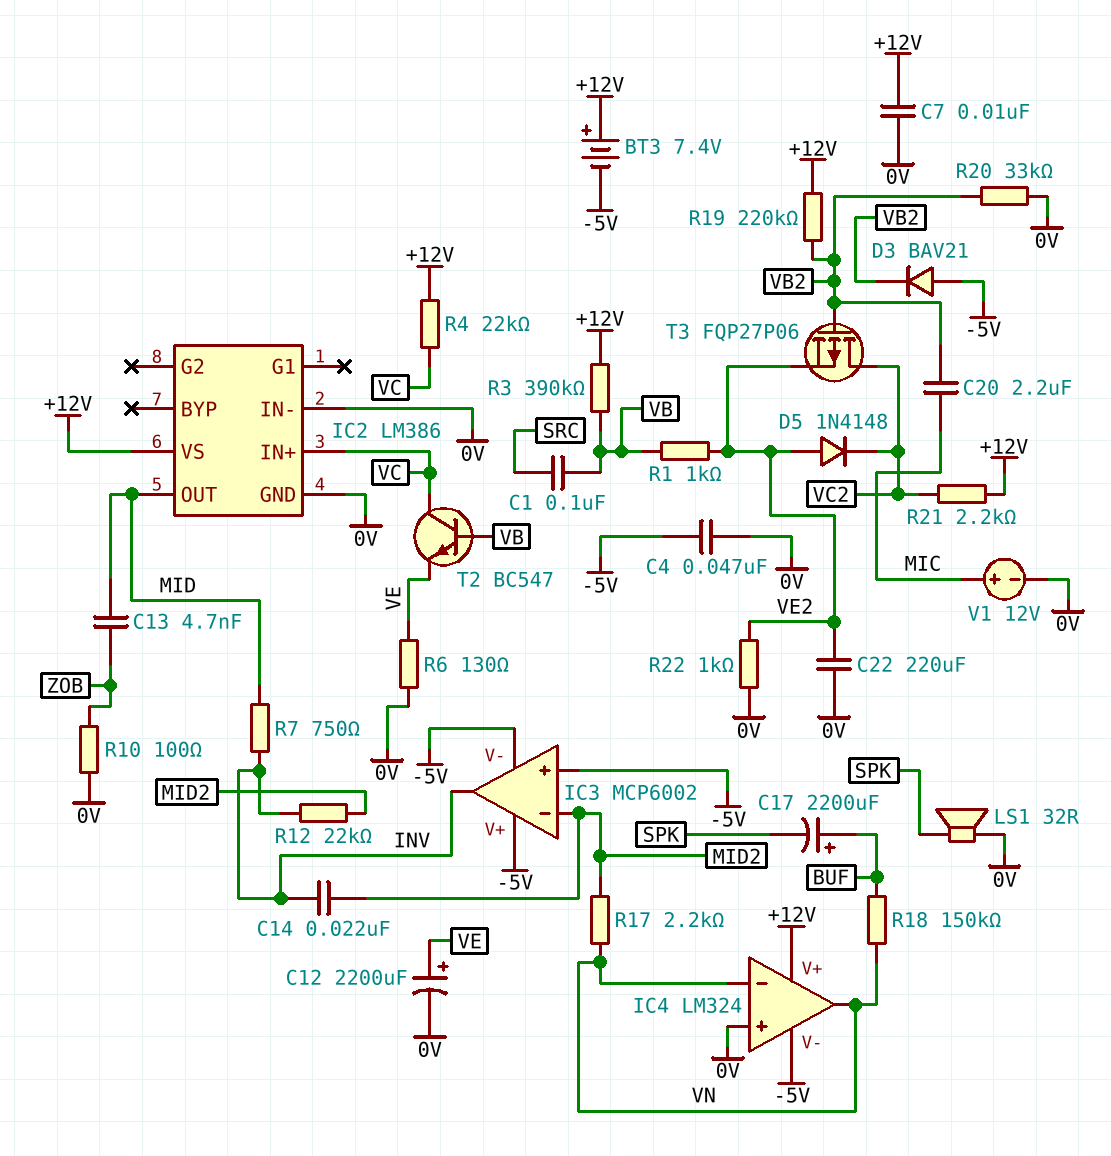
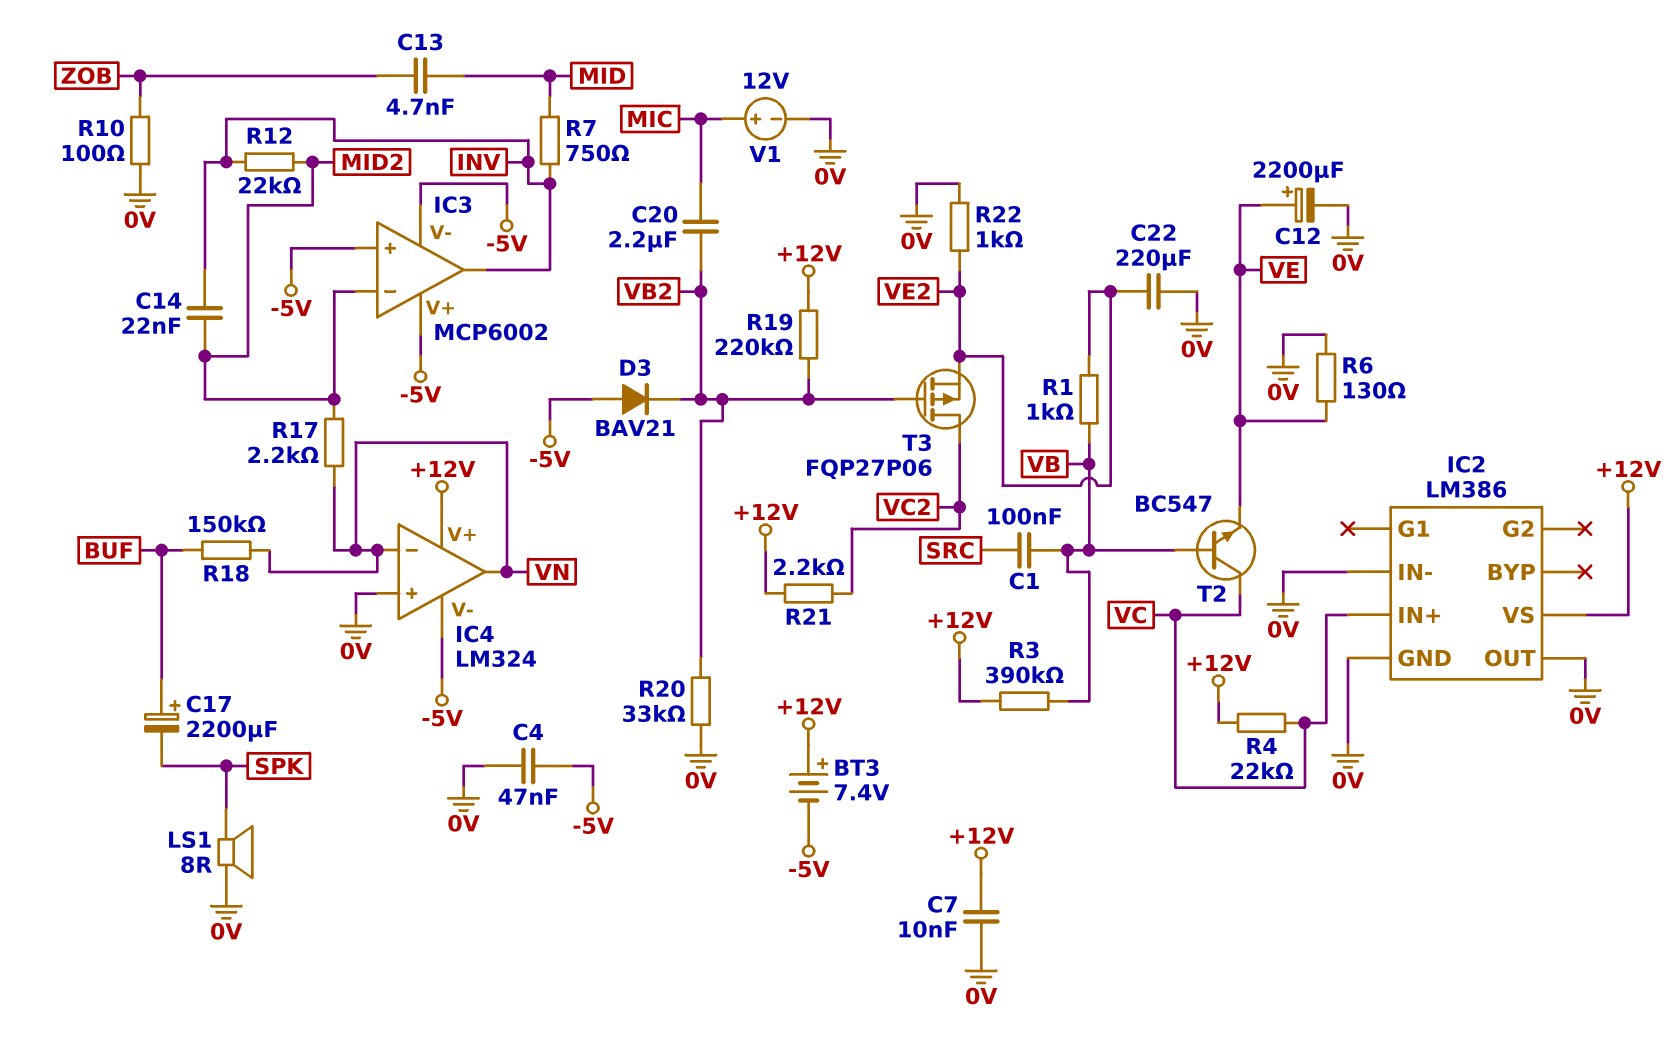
D5: diode 1N4148 (A VE2, K VC2) -> none
IC2 pin OUT: MID -> 0V
LS1: speaker 32R (0V, SPK) -> speaker 8R (0V, SPK)

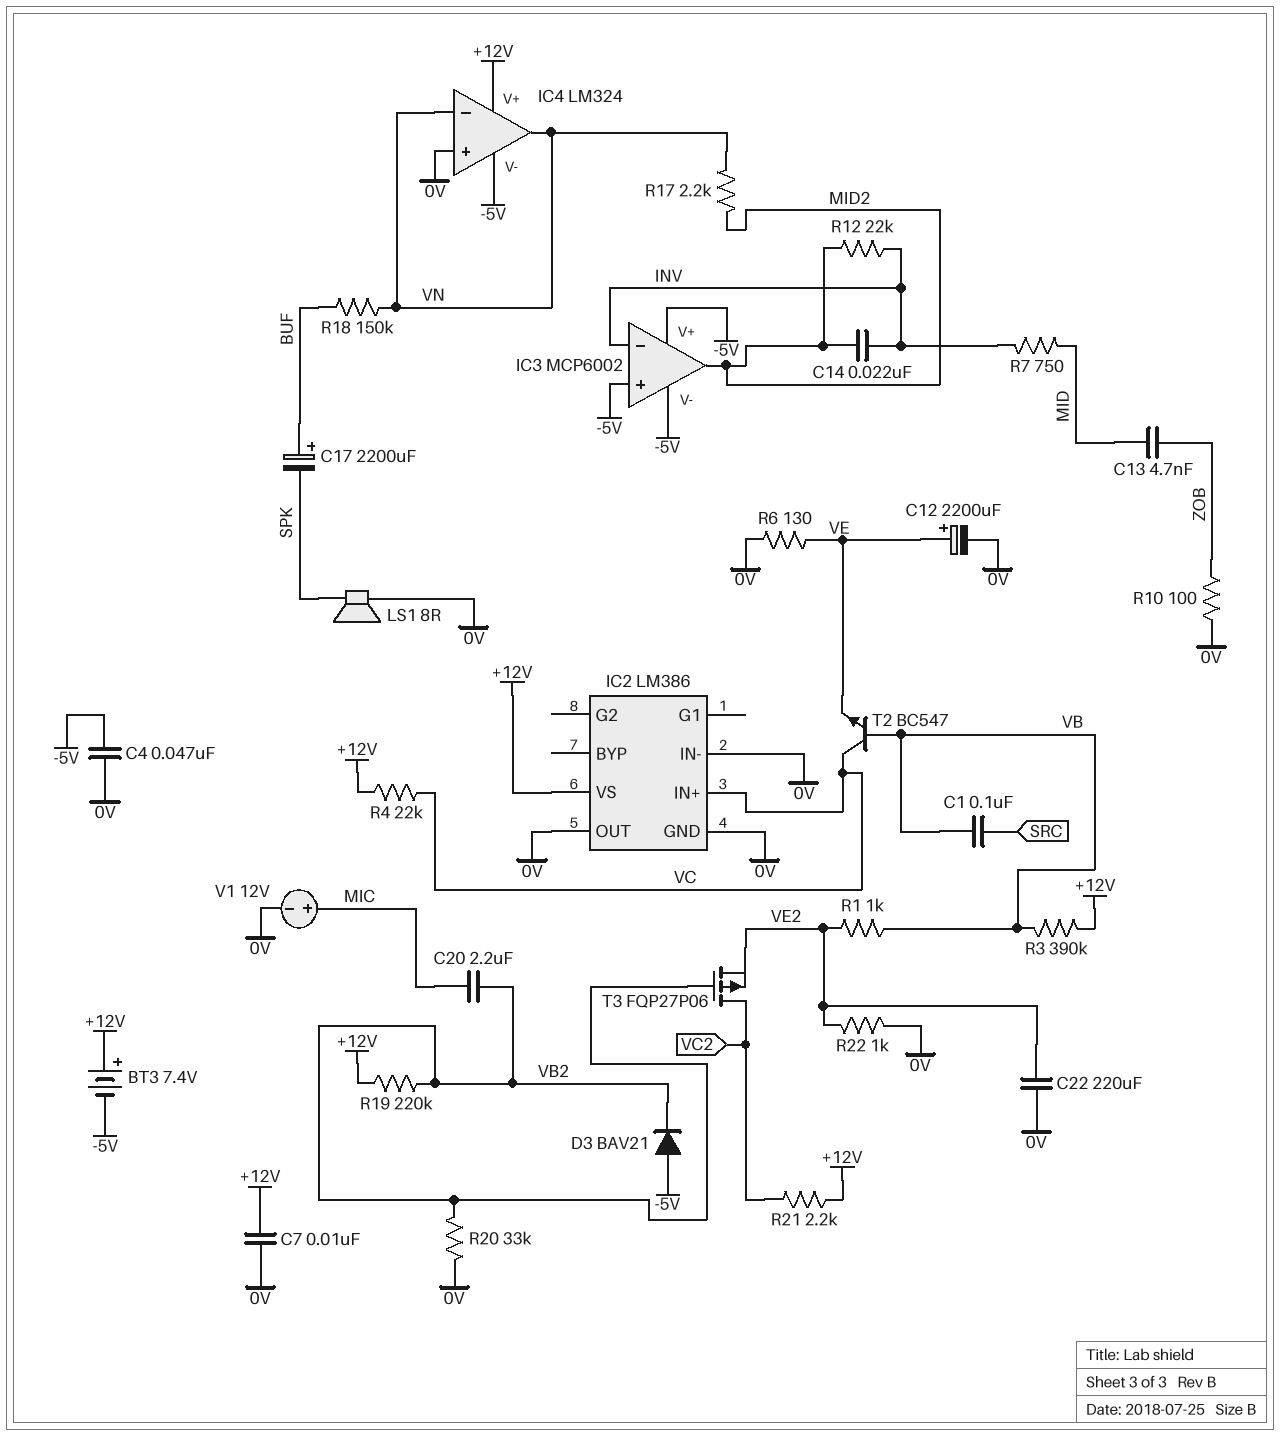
IC3 pin in-: MID2 -> INV
IC3 pin out: INV -> MID2

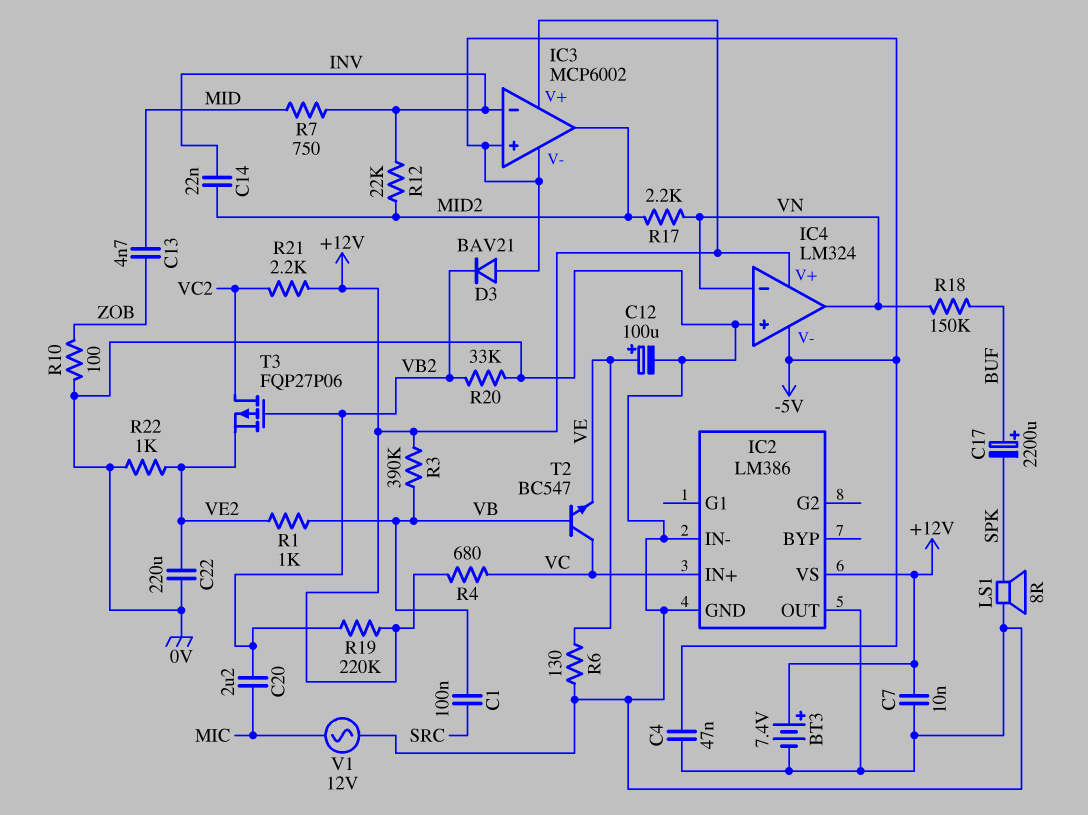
BT3: 7.4V (plus +12V, minus -5V) -> 7.4V (plus +12V, minus 0V)
C12: 2200uF (plus VE, minus 0V) -> 100uF (plus VE, minus 0V)
IC3 pin V+: -5V -> +12V
R4: 22k (+12V, VC) -> 680 (+12V, VC)
V1: 12V (plus MIC, minus 0V) -> AC 12V (0V, MIC)

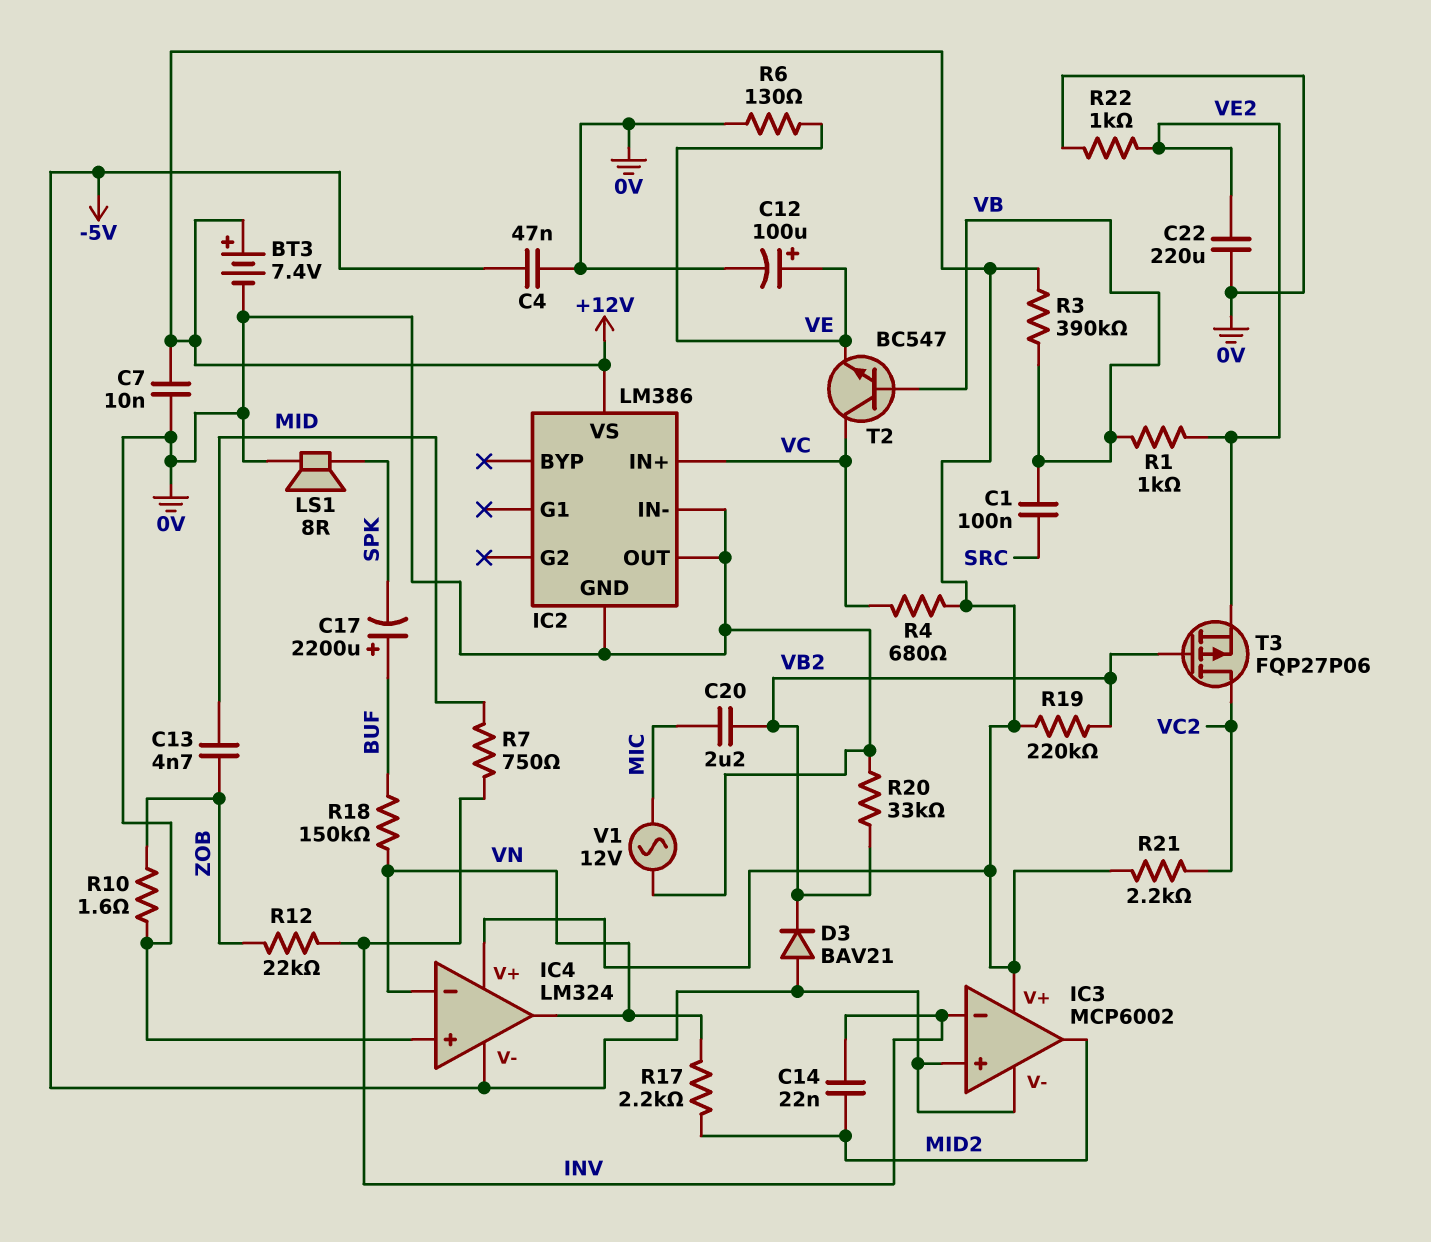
R10: 100 (0V, ZOB) -> 1.6 (0V, ZOB)
R12: 22k (INV, MID2) -> 22k (INV, ZOB)

